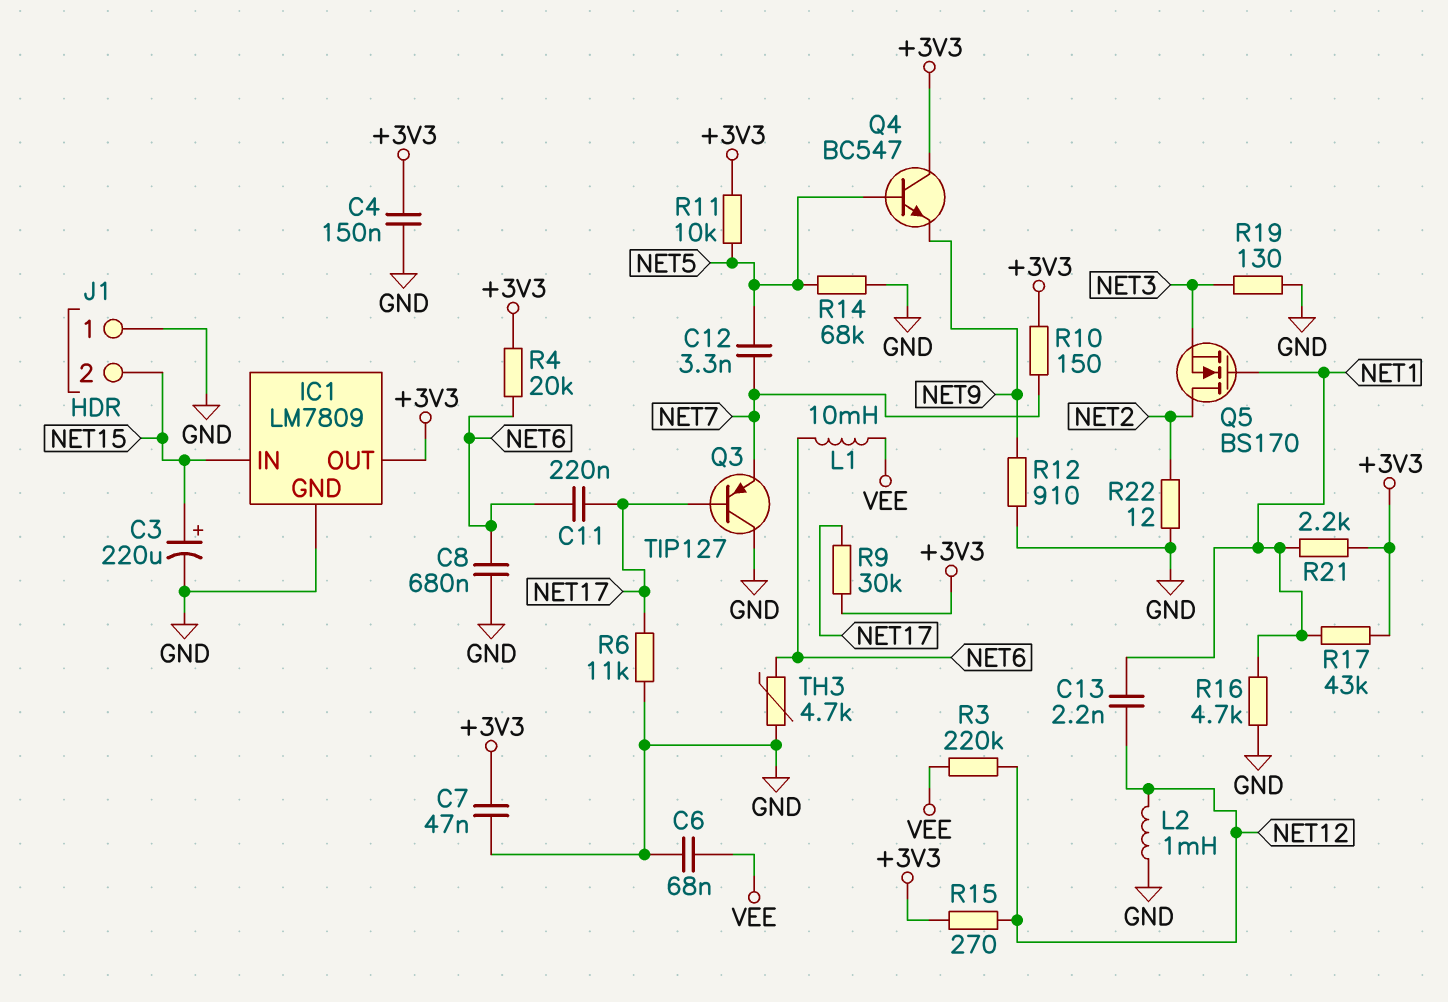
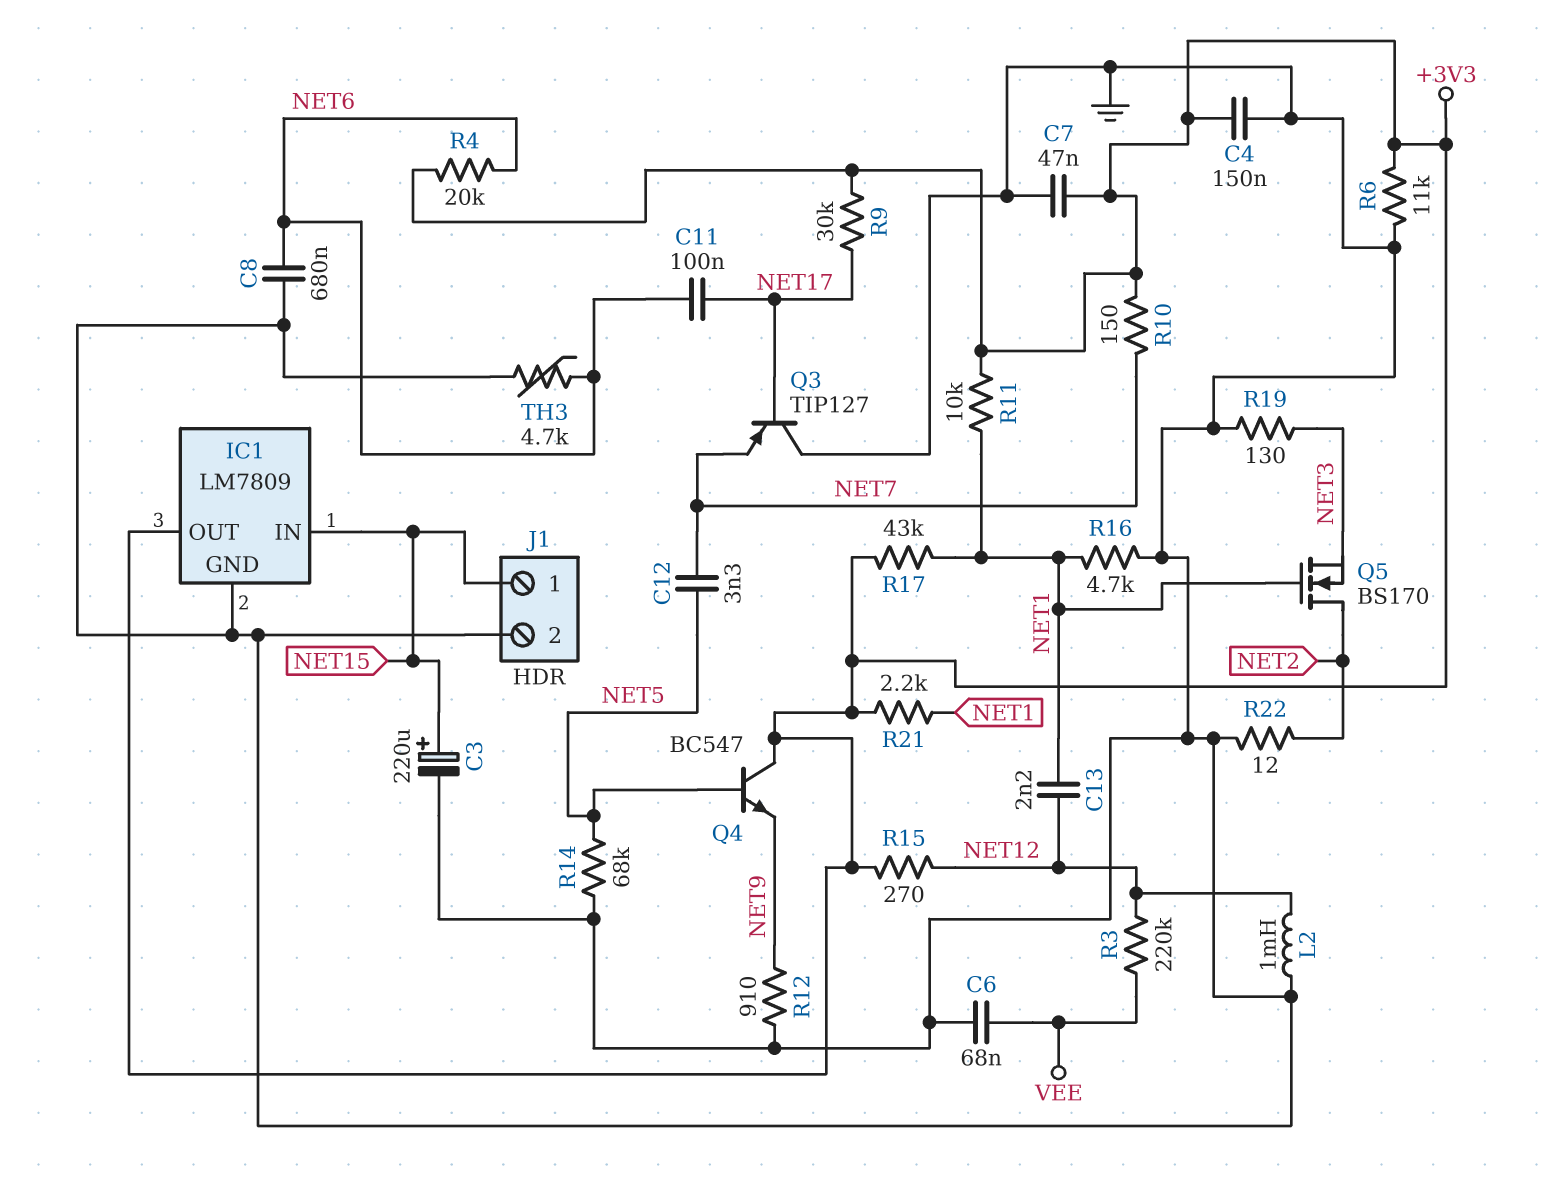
C11: 220nF (NET6, NET17) -> 100nF (NET6, NET17)
J1 pin 1: GND -> NET15
J1 pin 2: NET15 -> GND
L1: 10mH (NET6, VEE) -> none
R6: 11k (GND, NET17) -> 11k (+3V3, GND)
R11: 10k (+3V3, NET5) -> 10k (+3V3, NET1)

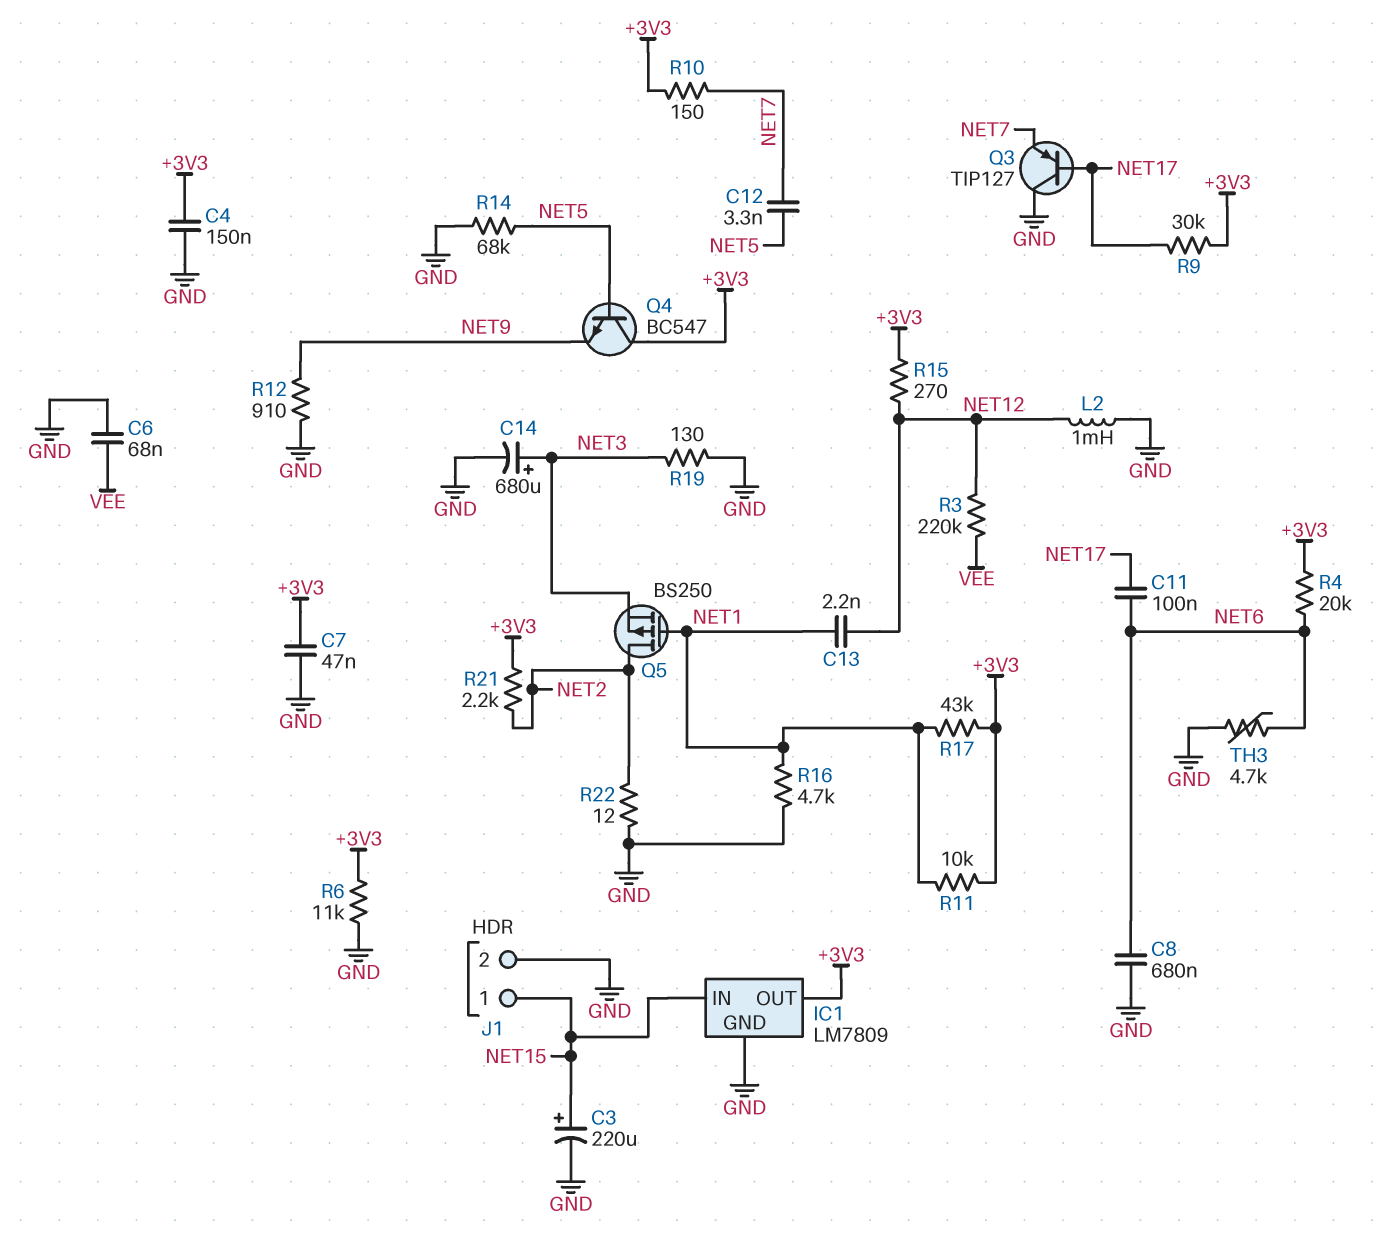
C14: none -> 680uF (plus NET3, minus GND)
Q5: NMOS BS170 (G NET1, D NET2, S NET3) -> PMOS BS250 (G NET1, D NET2, S NET3)
R21: 2.2k (+3V3, NET1) -> 2.2k (+3V3, NET2)

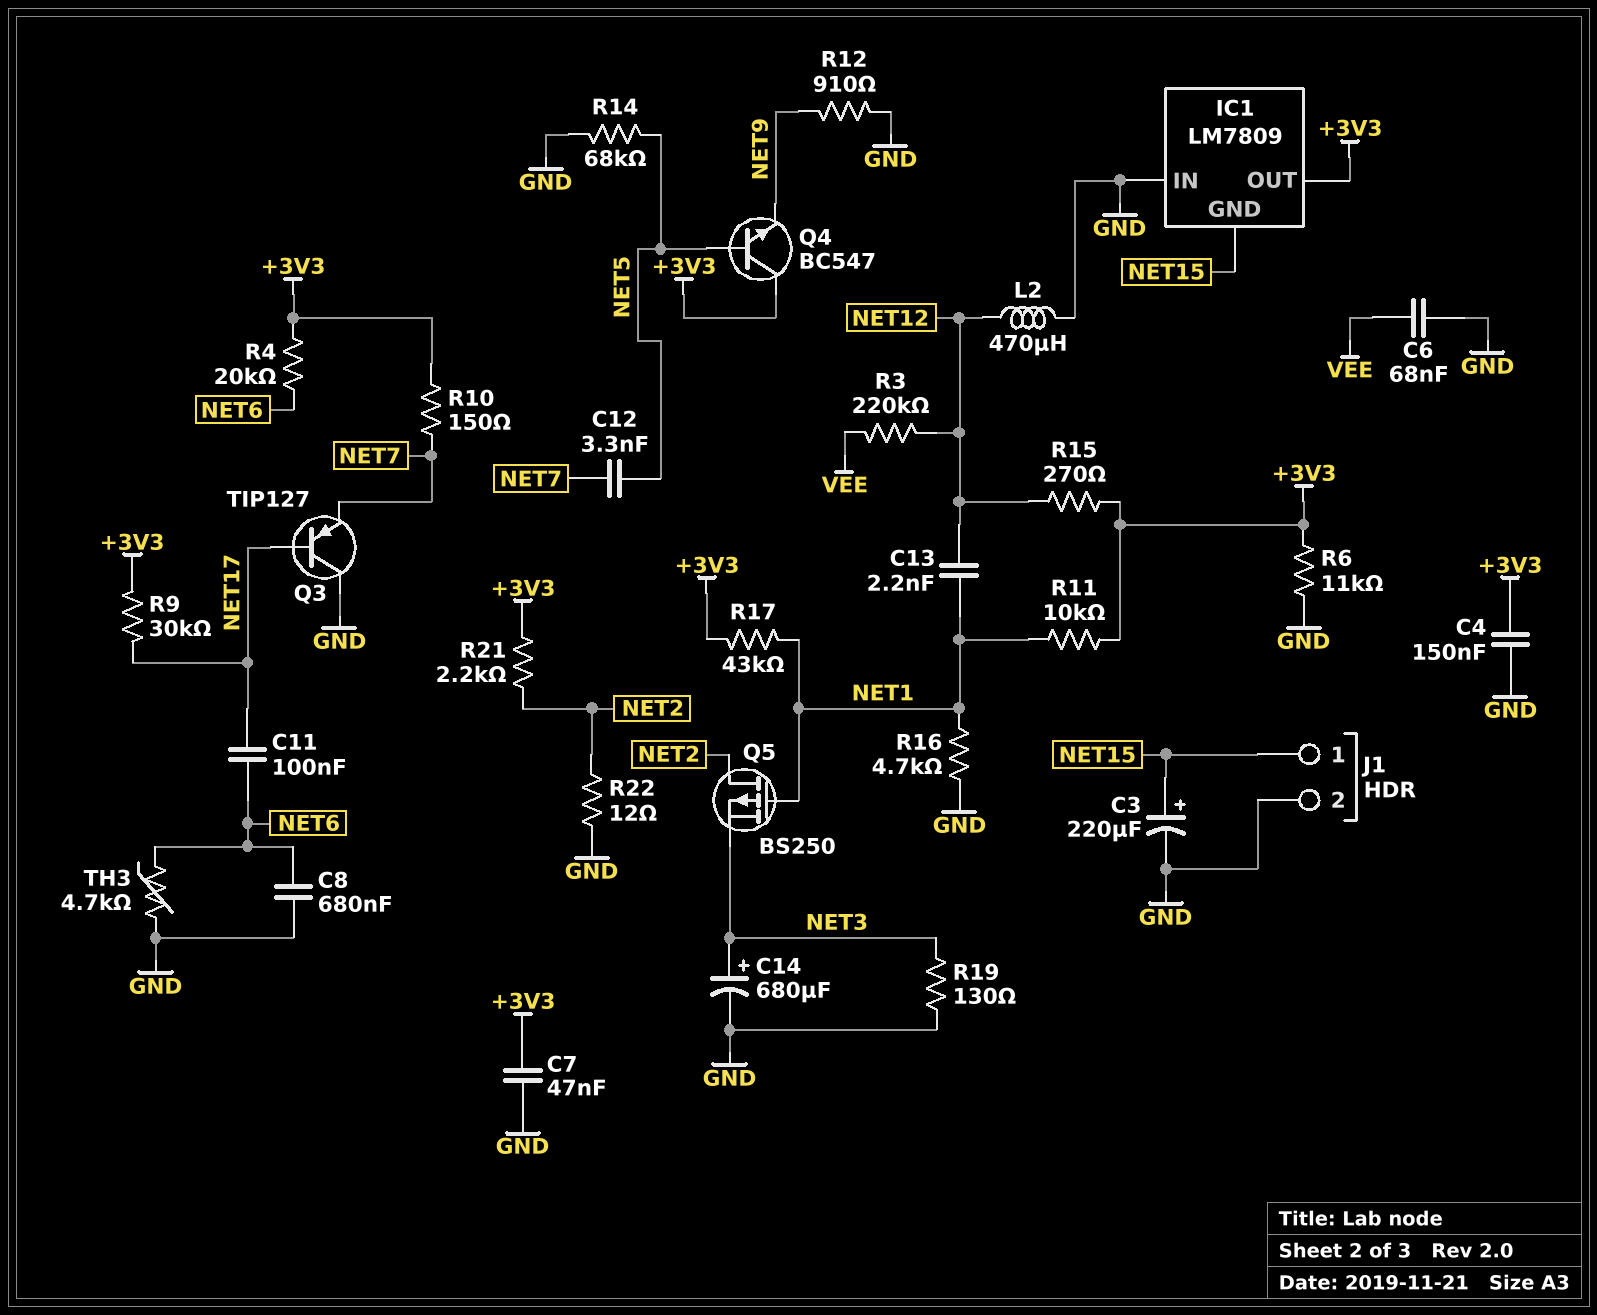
IC1 pin GND: GND -> NET15
IC1 pin IN: NET15 -> GND
L2: 1mH (GND, NET12) -> 470uH (GND, NET12)

